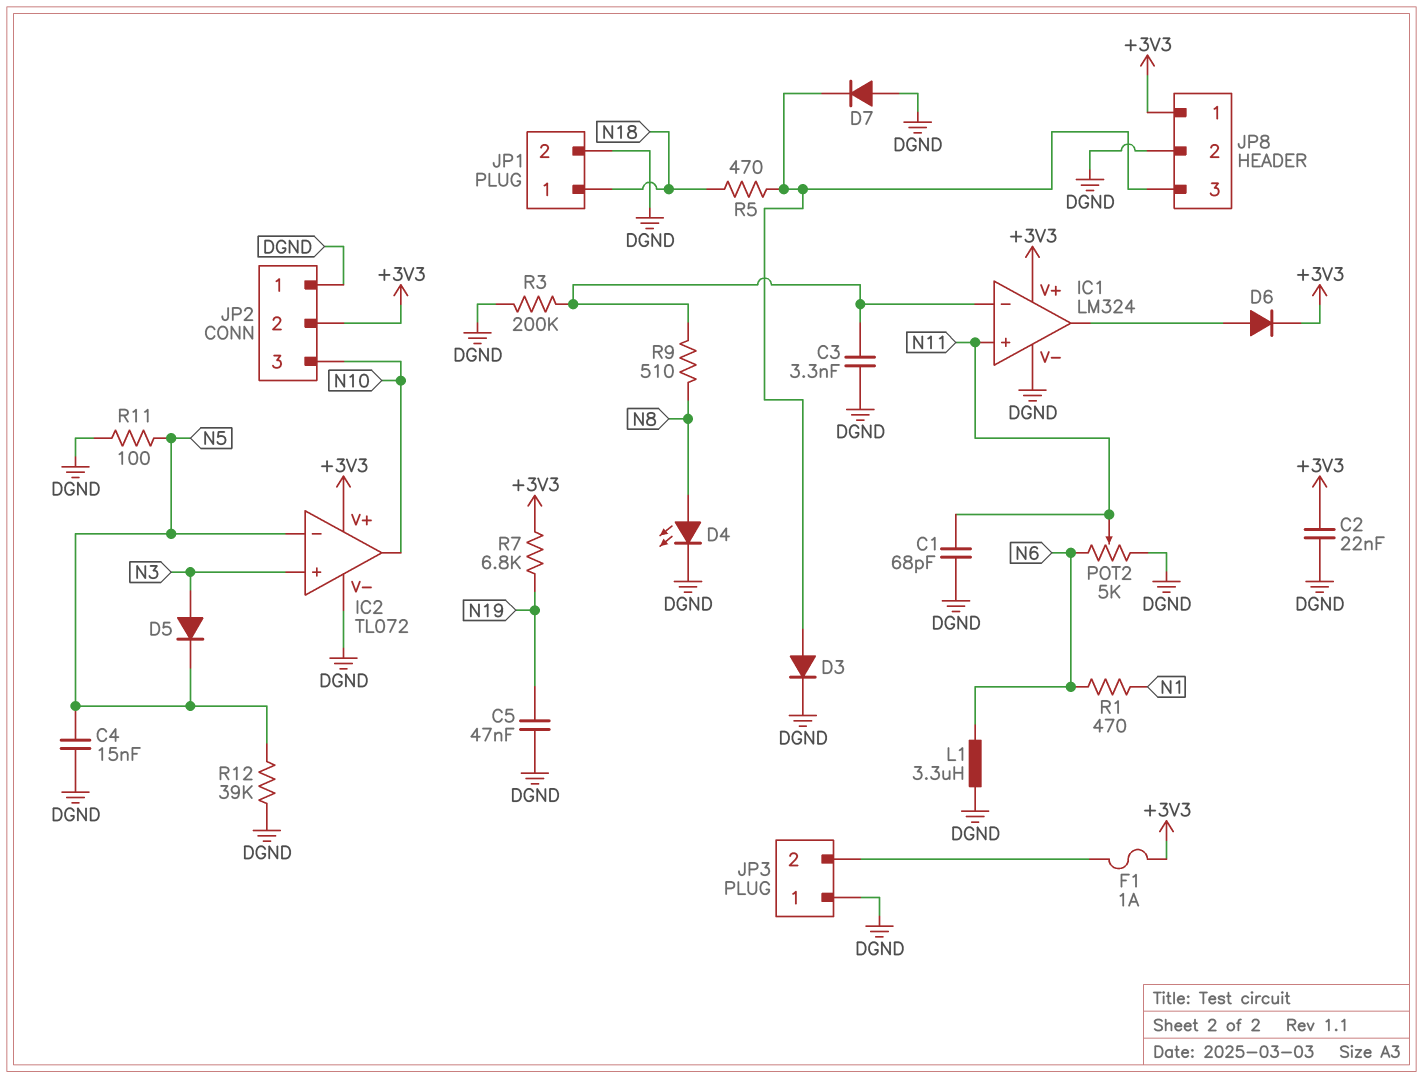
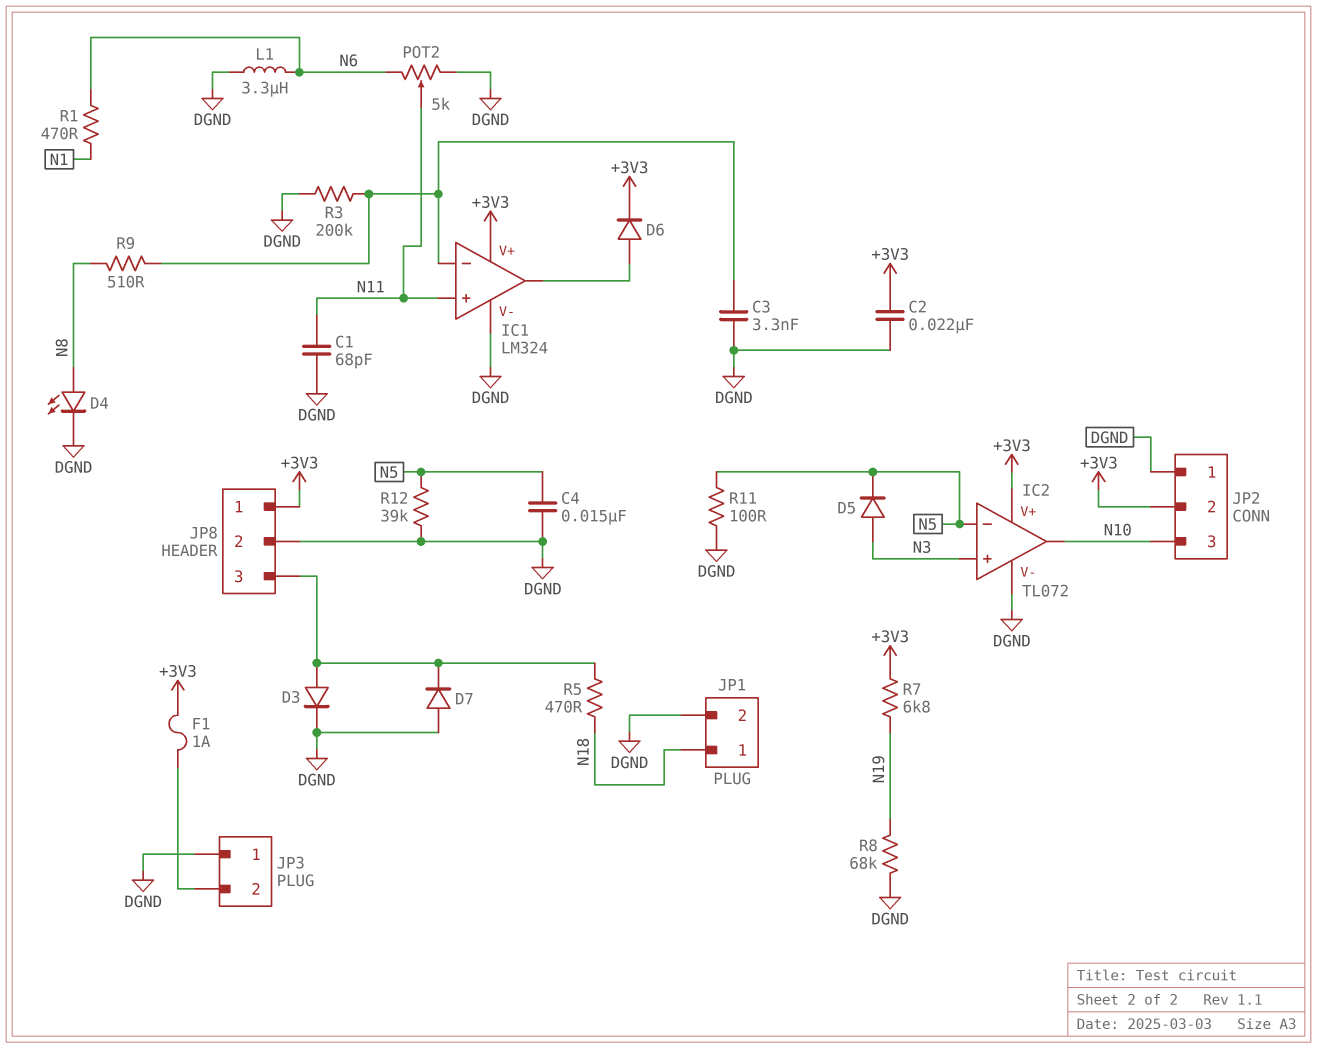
C5: 47nF (DGND, N19) -> none
R8: none -> 68k (DGND, N19)

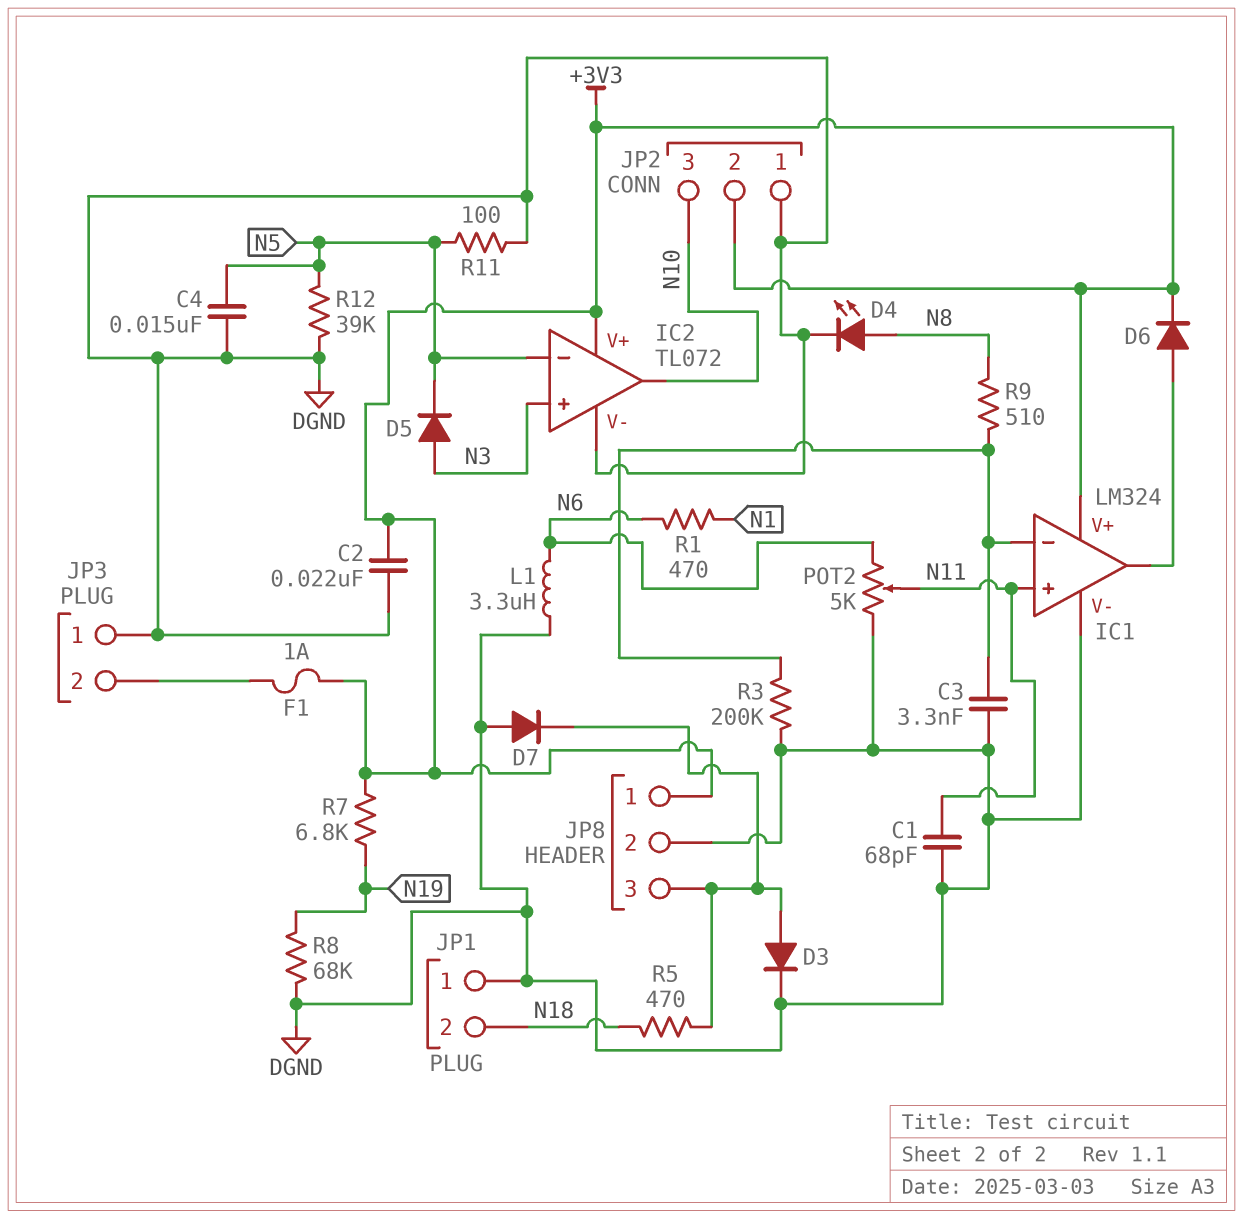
JP1 pin 1: N18 -> DGND
JP1 pin 2: DGND -> N18

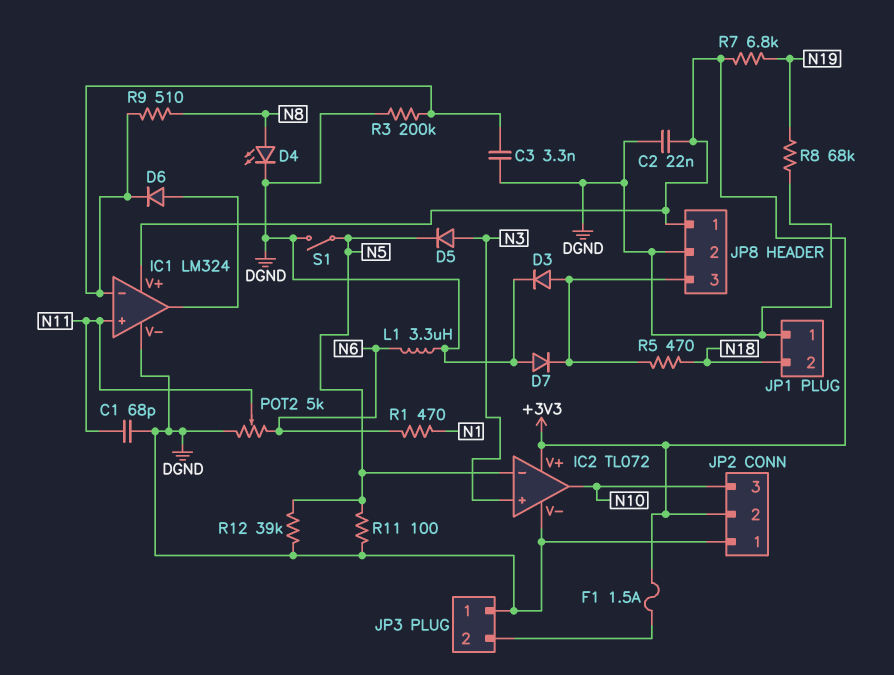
C4: 15nF (DGND, N5) -> none
D6: diode (A IC1/out, K +3V3) -> diode (A IC1/out, K IC1/in-)
F1: 1A (+3V3, JP3/2) -> 1.5A (+3V3, JP3/2)
S1: none -> switch (DGND, N5)

